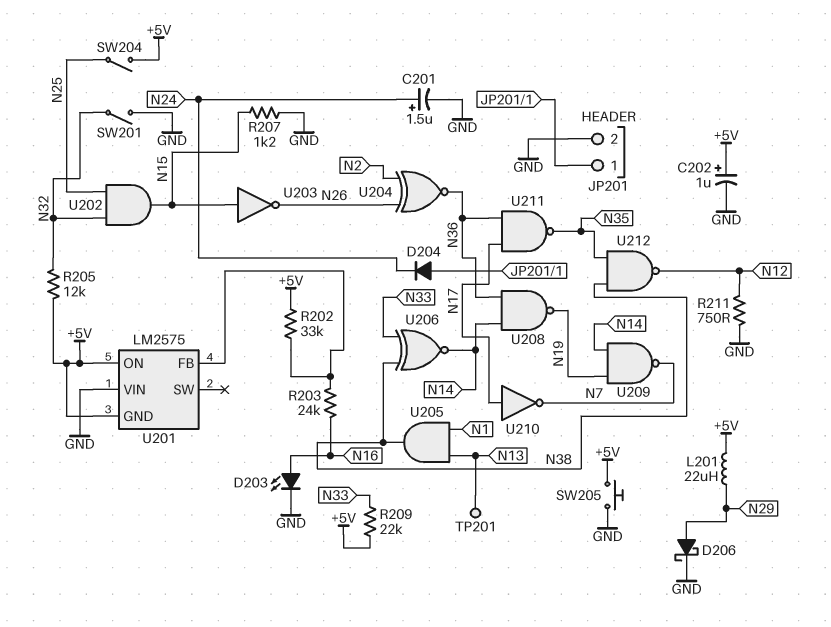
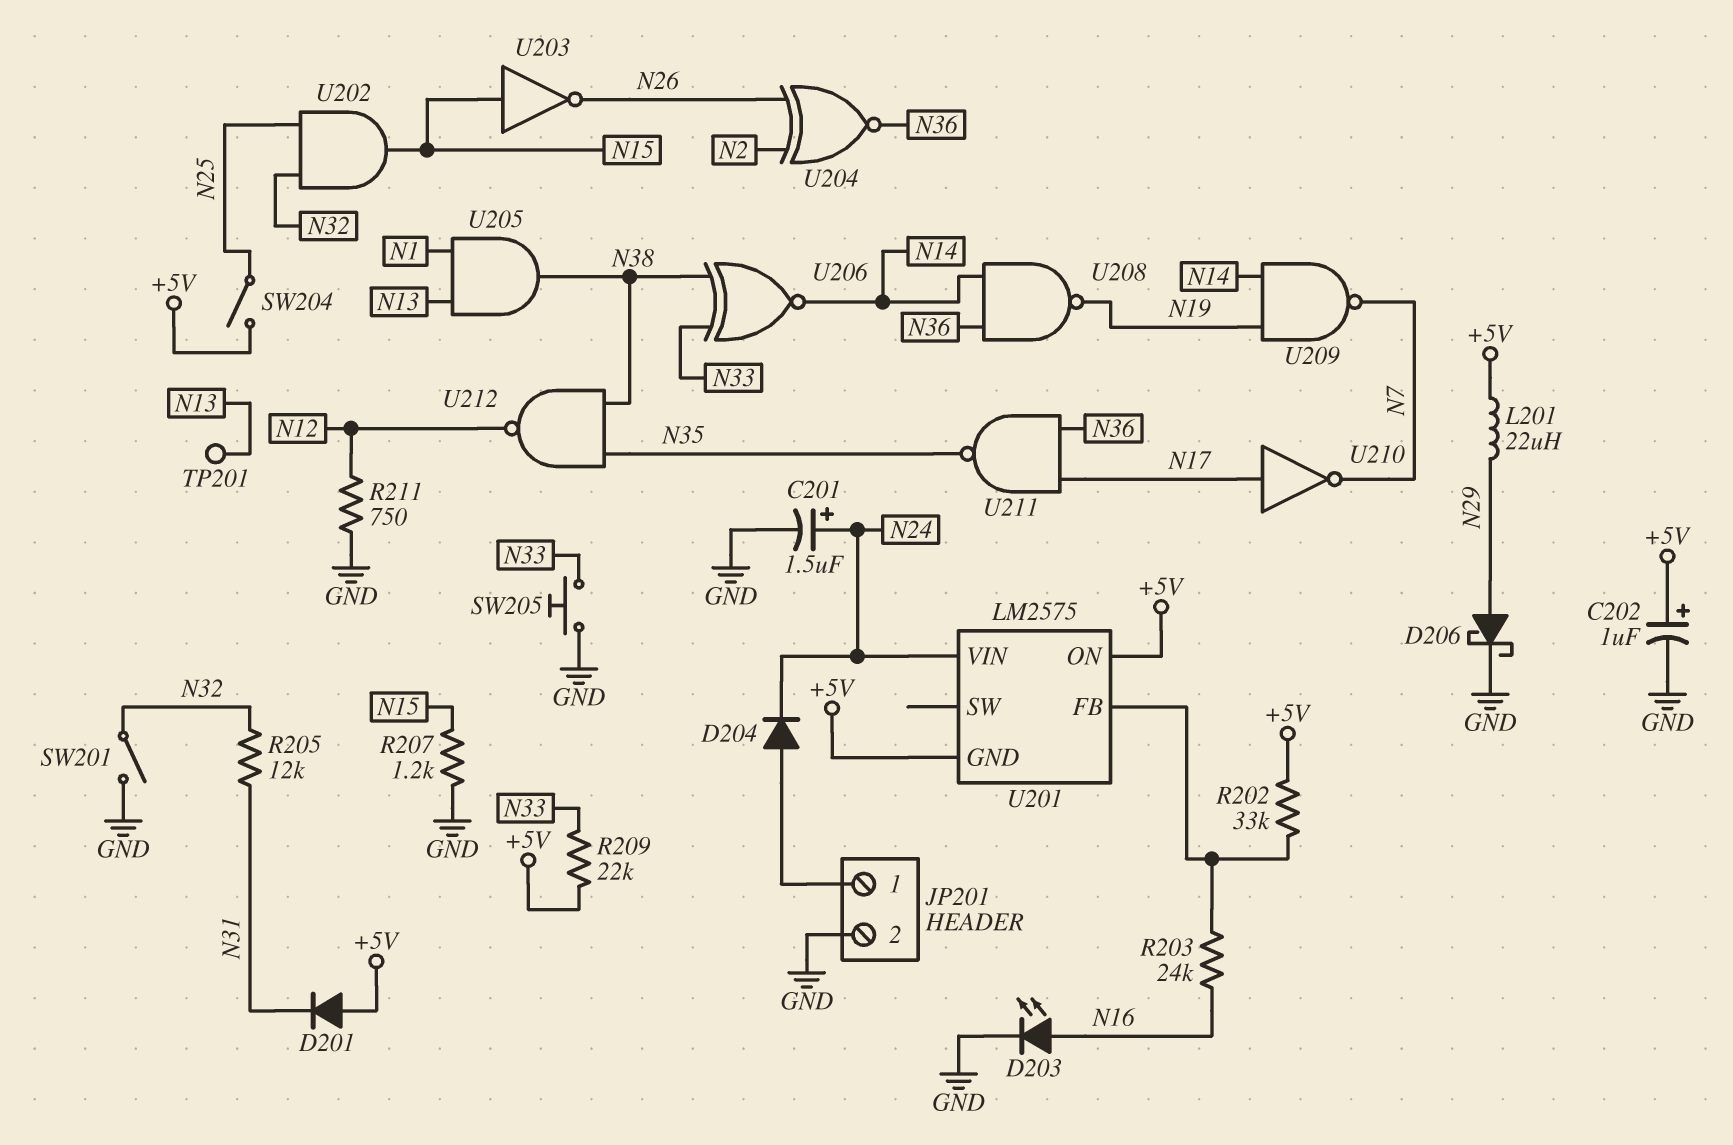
D201: none -> diode (A +5V, K N31)
R205: 12k (+5V, N32) -> 12k (N31, N32)
SW205: button (+5V, GND) -> button (GND, N33)
U201 pin VIN: GND -> N24

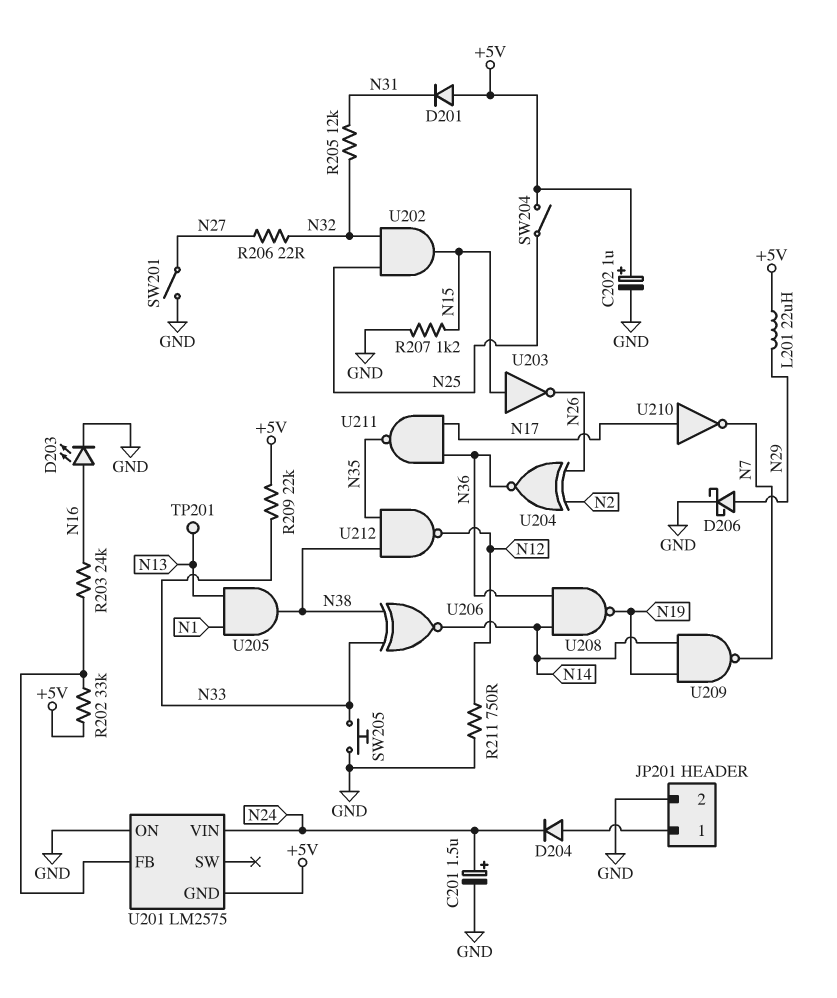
R206: none -> 22 (N27, N32)
SW201: switch (GND, N32) -> switch (GND, N27)
U201 pin ON: +5V -> GND

